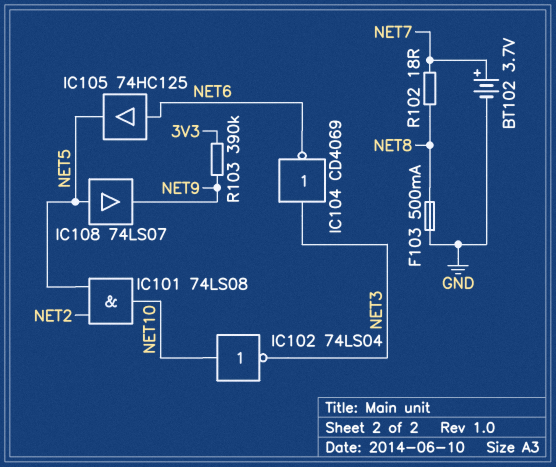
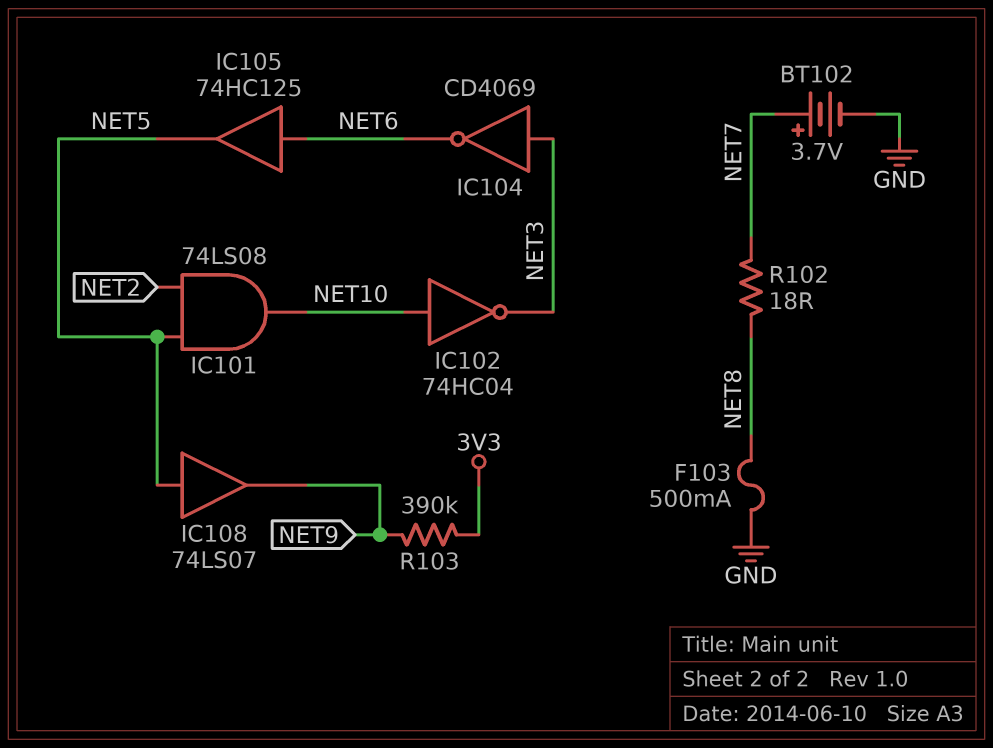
IC102: NOT 74LS04 (in NET10, out NET3) -> NOT 74HC04 (in NET10, out NET3)

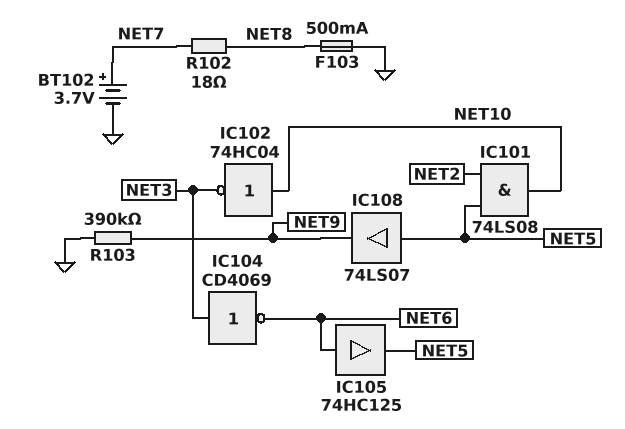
R103: 390k (3V3, NET9) -> 390k (GND, NET9)

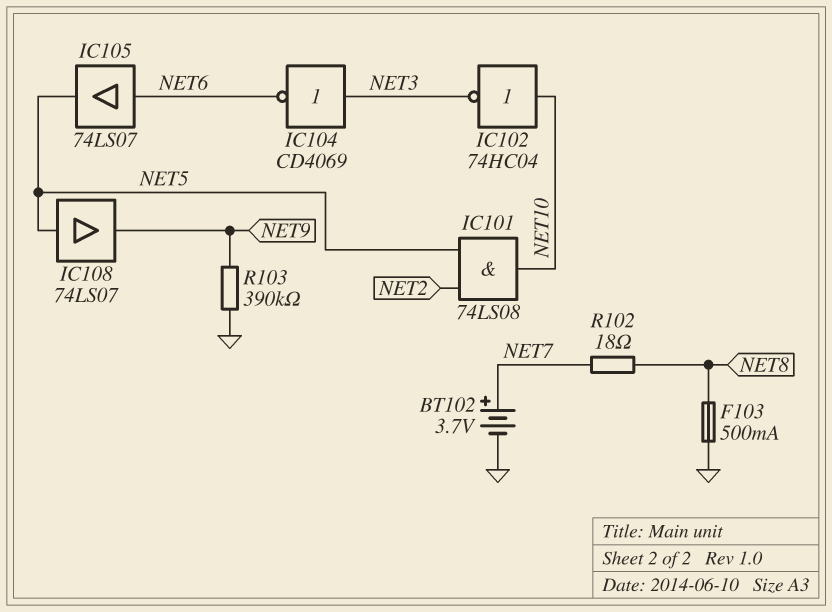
IC105: buffer 74HC125 (in NET6, out NET5) -> buffer 74LS07 (in NET6, out NET5)

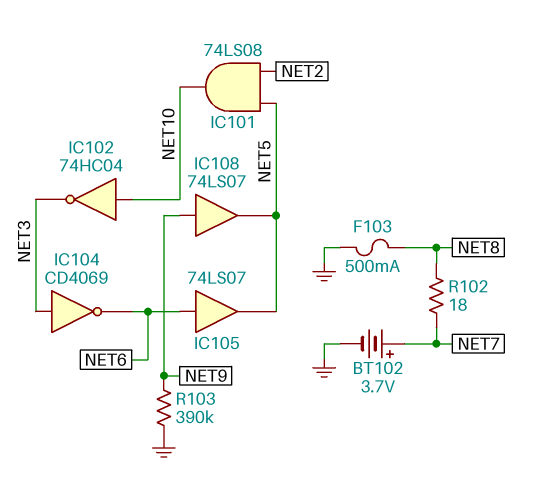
IC108: buffer 74LS07 (in NET5, out NET9) -> buffer 74LS07 (in NET9, out NET5)

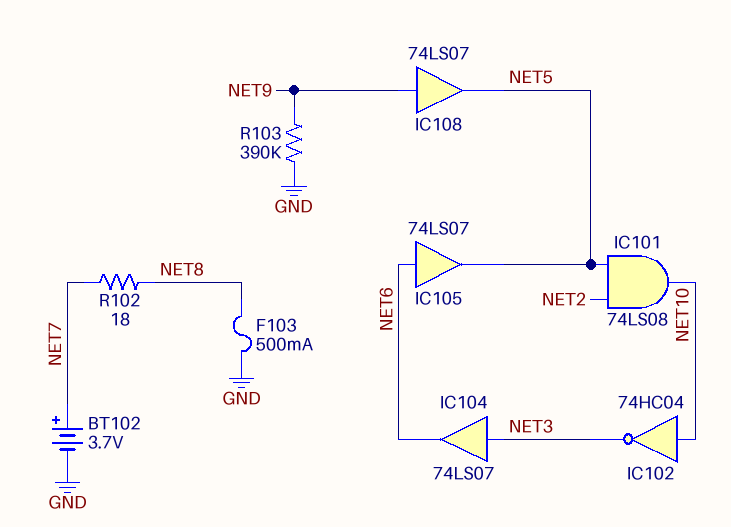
IC104: NOT CD4069 (in NET3, out NET6) -> buffer 74LS07 (in NET3, out NET6)

